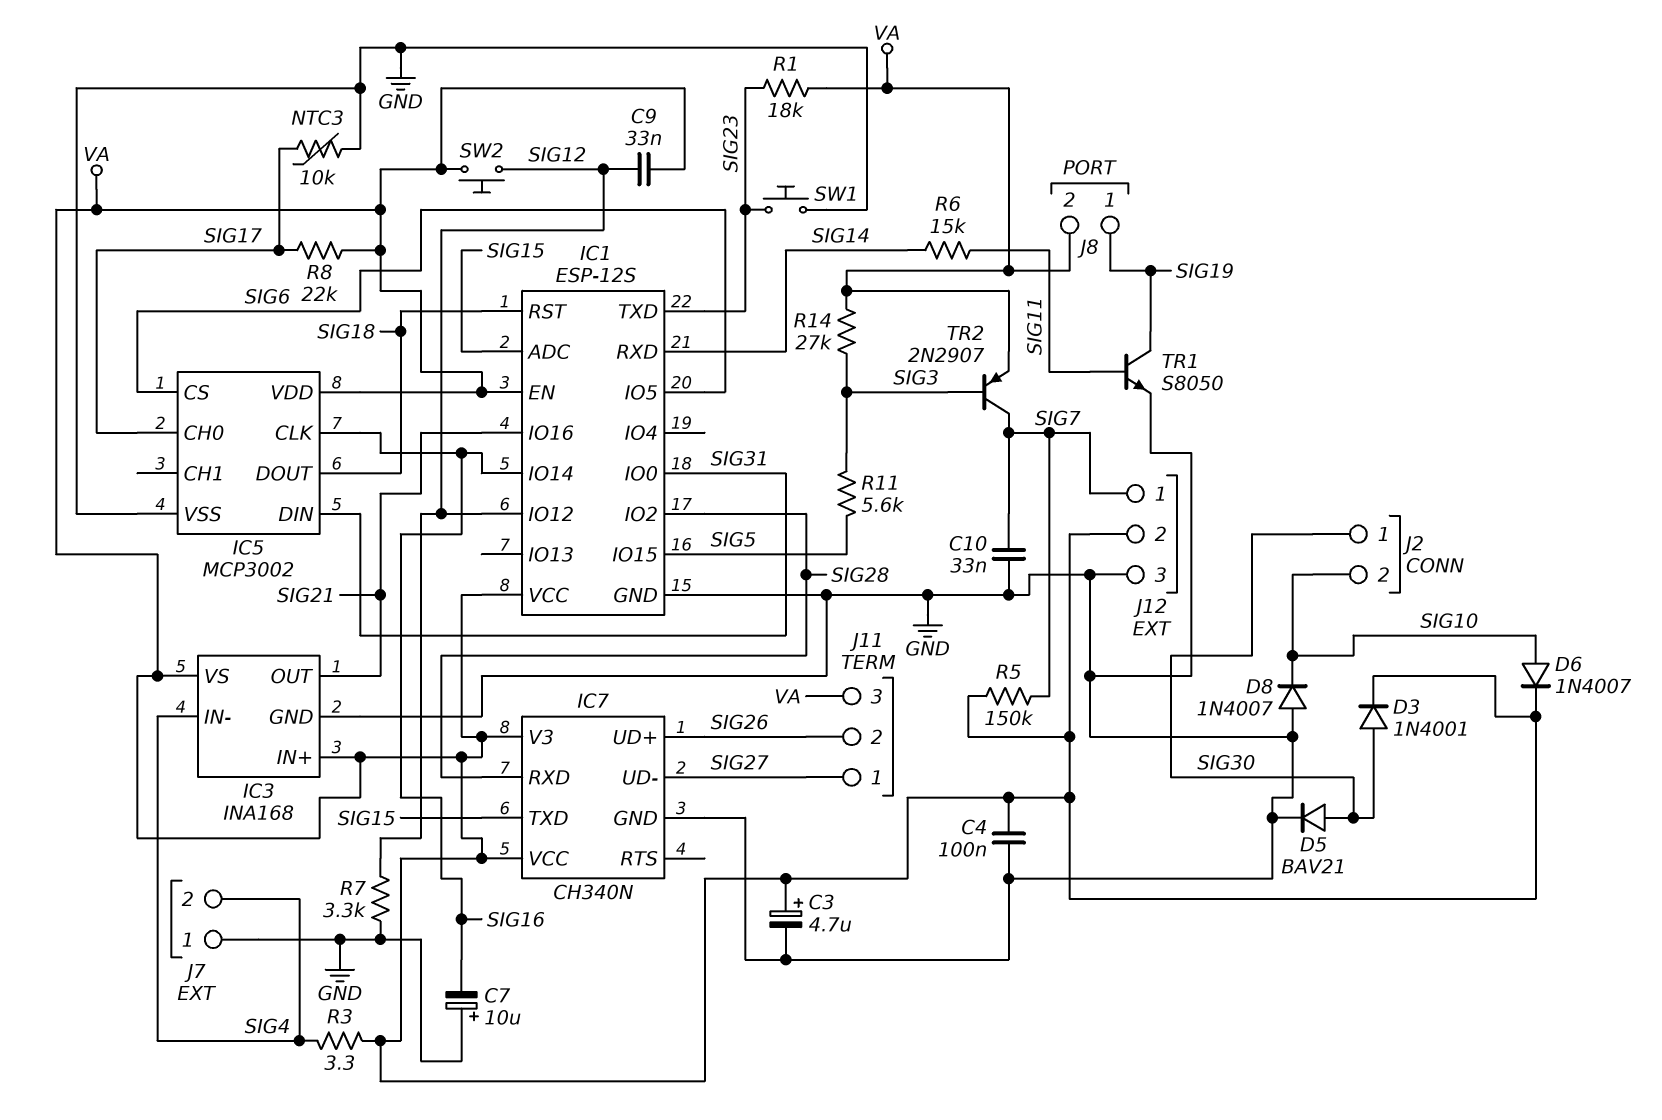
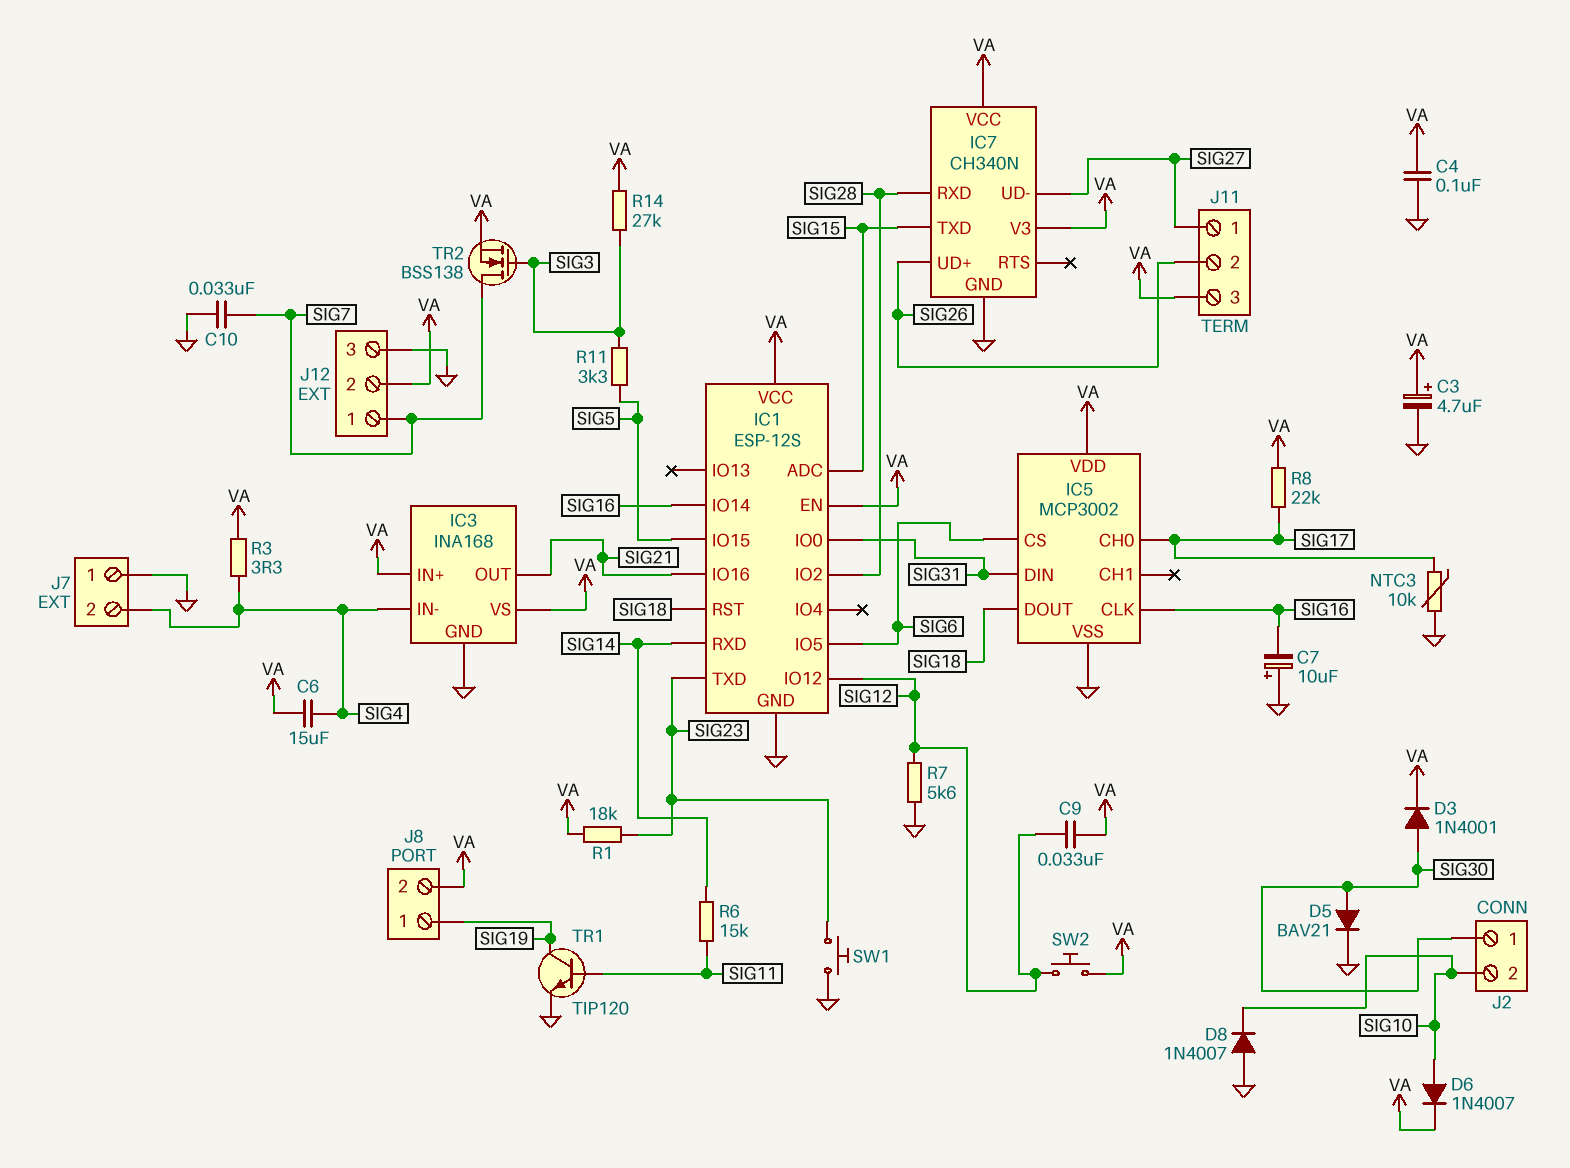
C6: none -> 15uF (SIG4, VA)
R5: 150k (SIG7, VA) -> none
R7: 3.3k (GND, SIG12) -> 5.6k (GND, SIG12)
R11: 5.6k (SIG3, SIG5) -> 3.3k (SIG3, SIG5)
TR1: NPN S8050 (B SIG11, C SIG19, E GND) -> NPN TIP120 (B SIG11, C SIG19, E GND)
TR2: PNP 2N2907 (B SIG3, C SIG7, E VA) -> NMOS BSS138 (G SIG3, D SIG7, S VA)

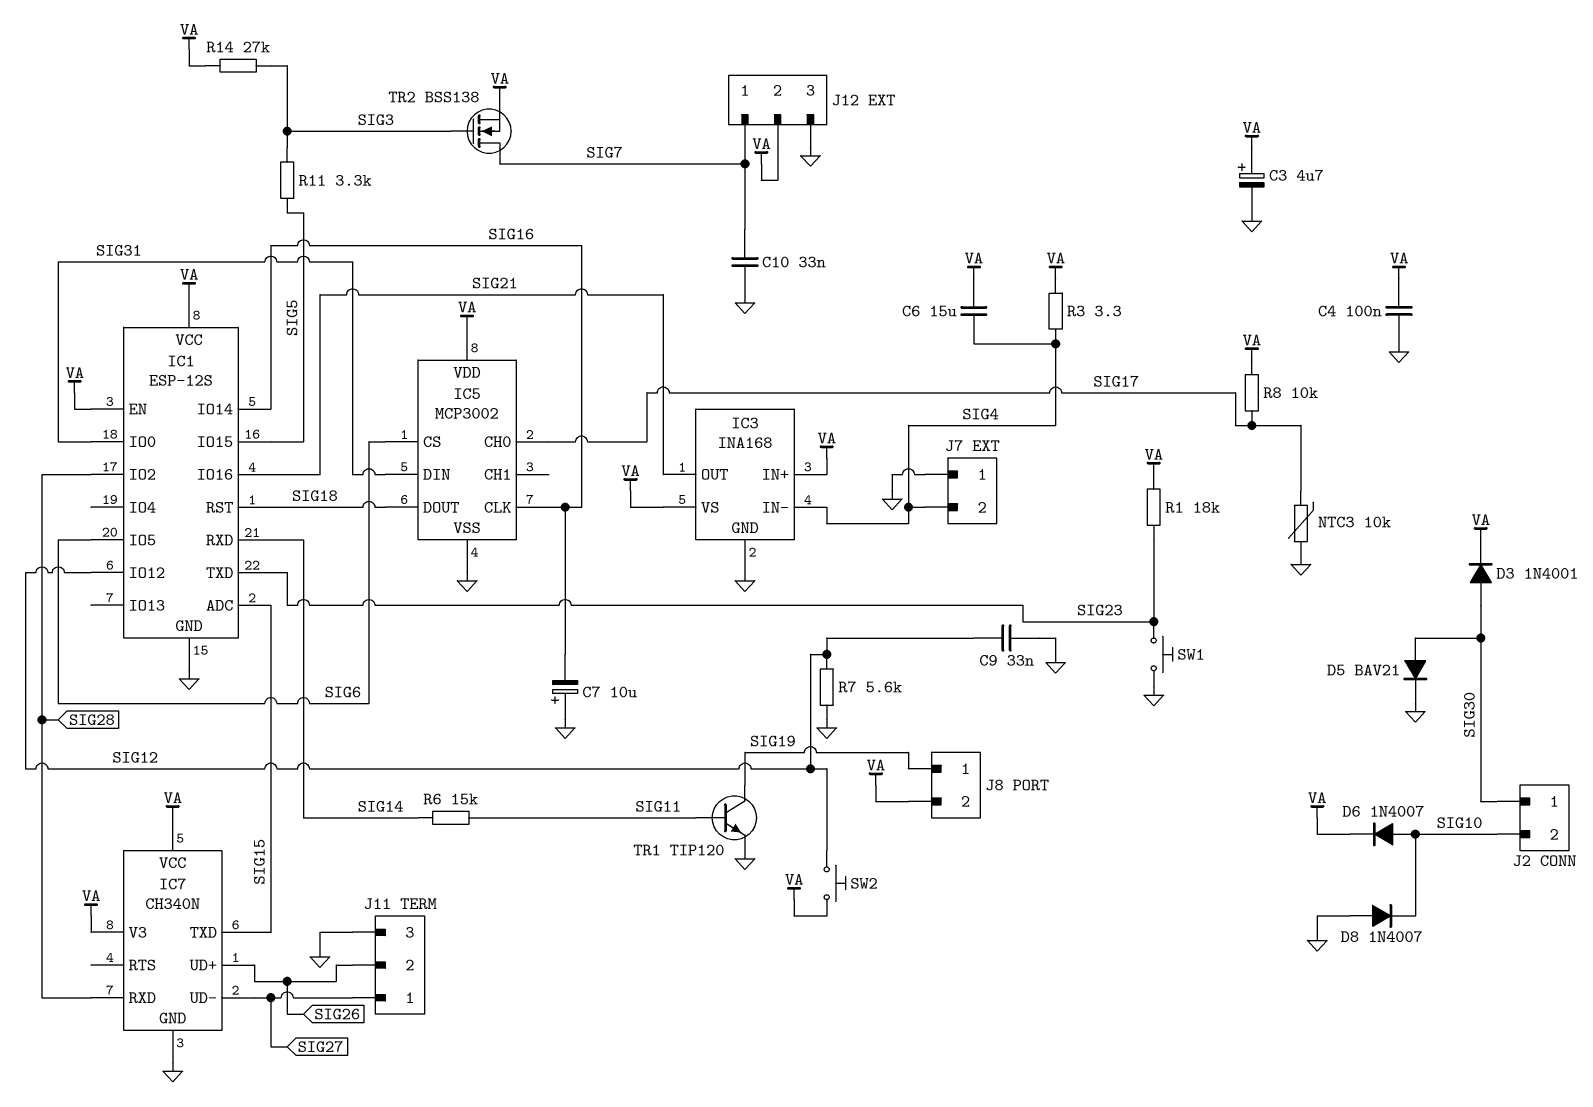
C9: 33nF (SIG12, VA) -> 33nF (GND, SIG12)
J11 pin 3: VA -> GND
R8: 22k (SIG17, VA) -> 10k (SIG17, VA)

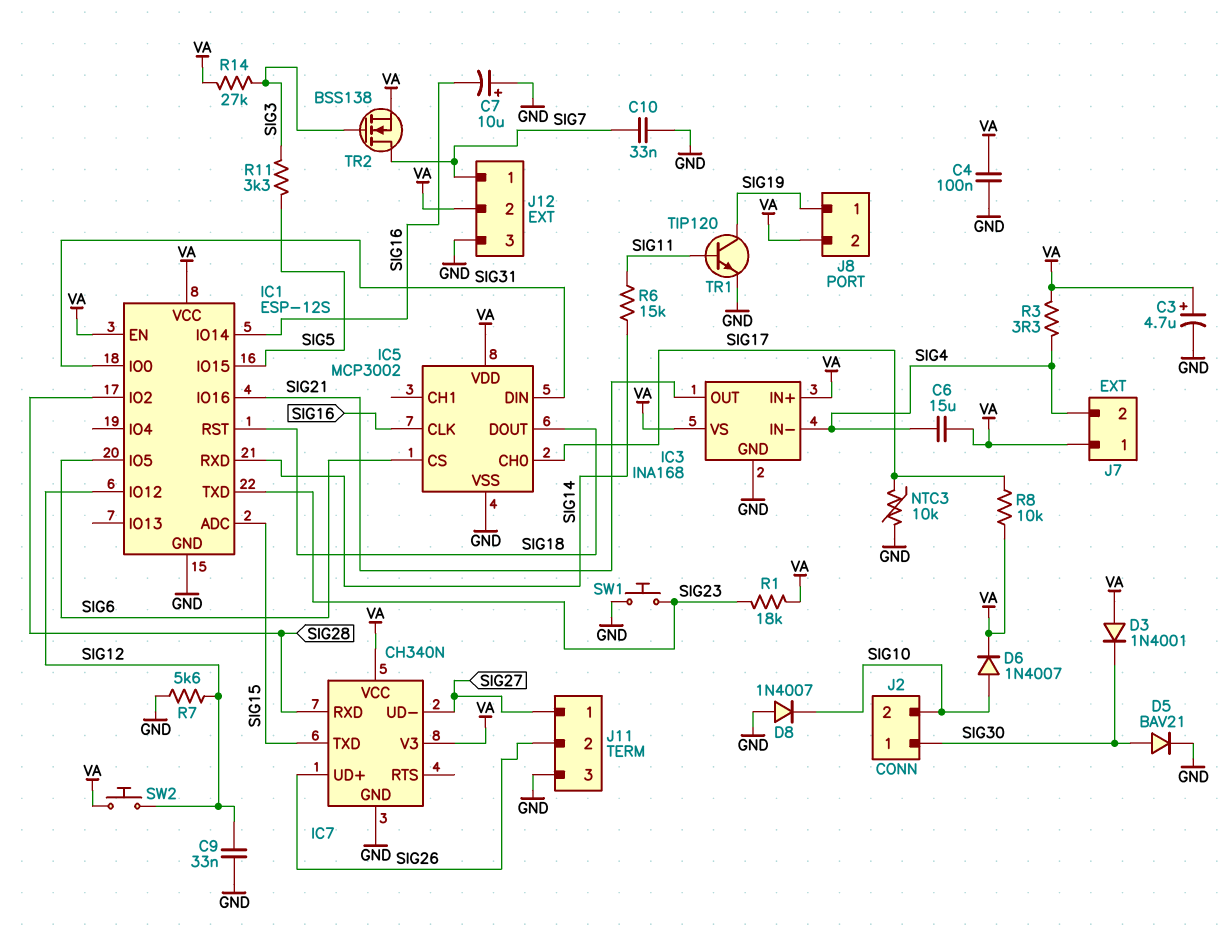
D3: diode 1N4001 (A SIG30, K VA) -> diode 1N4001 (A VA, K SIG30)
J7 pin 1: GND -> VA

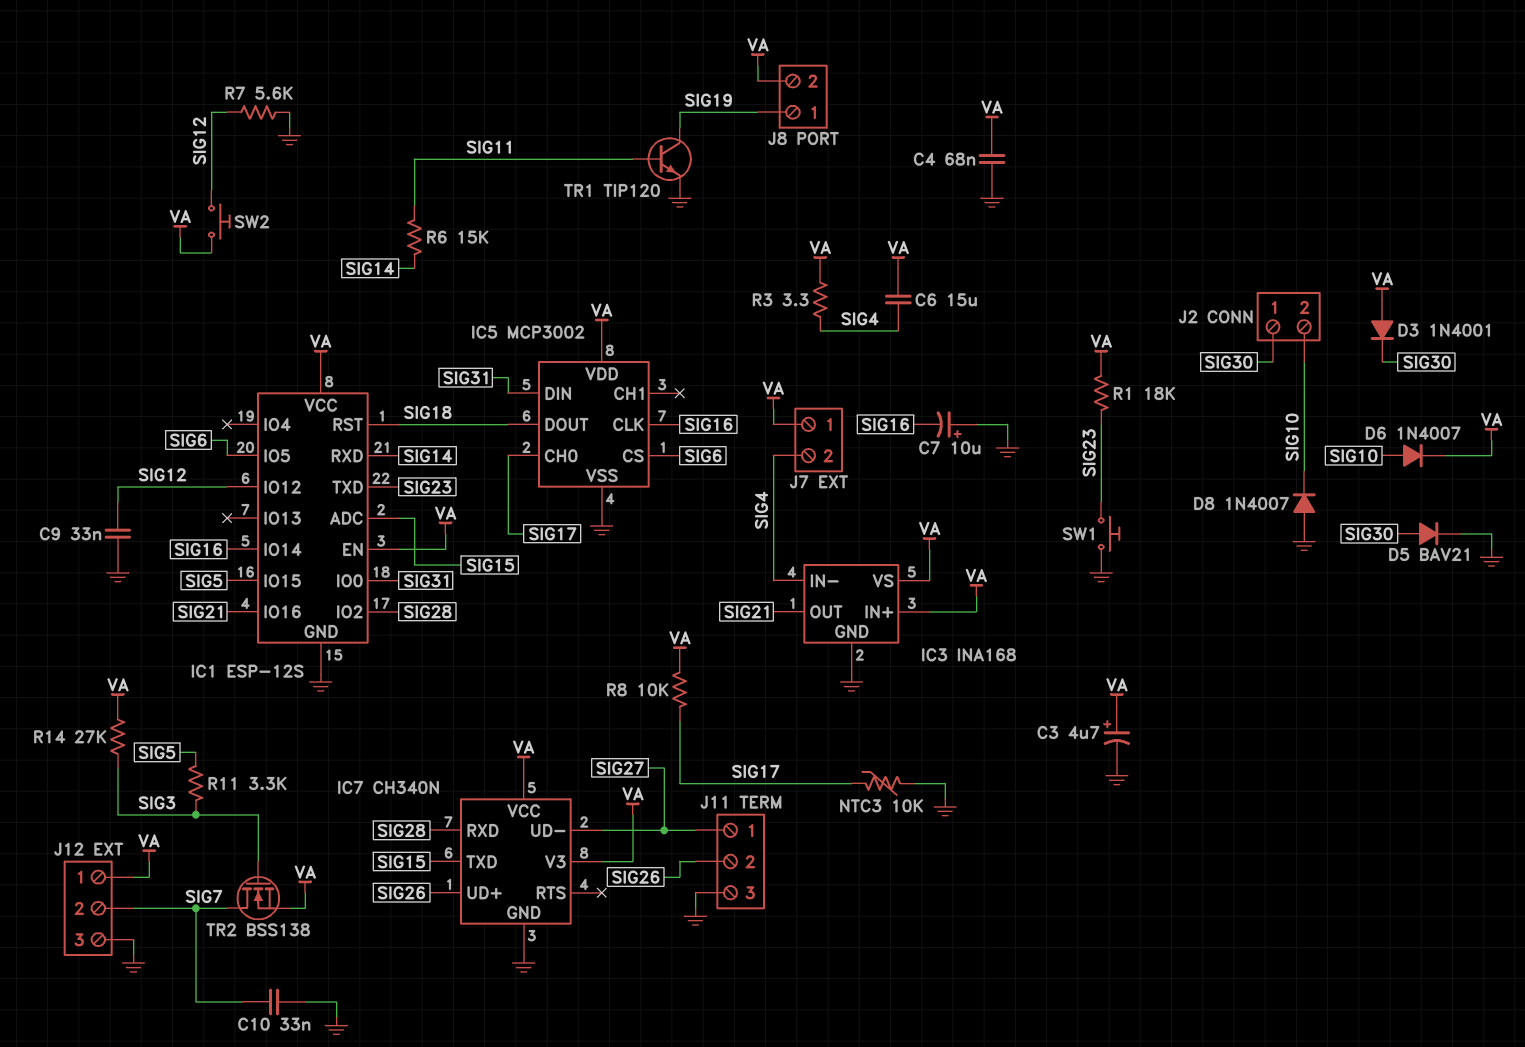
C4: 100nF (GND, VA) -> 68nF (GND, VA)
J12 pin 1: SIG7 -> VA
J12 pin 2: VA -> SIG7

